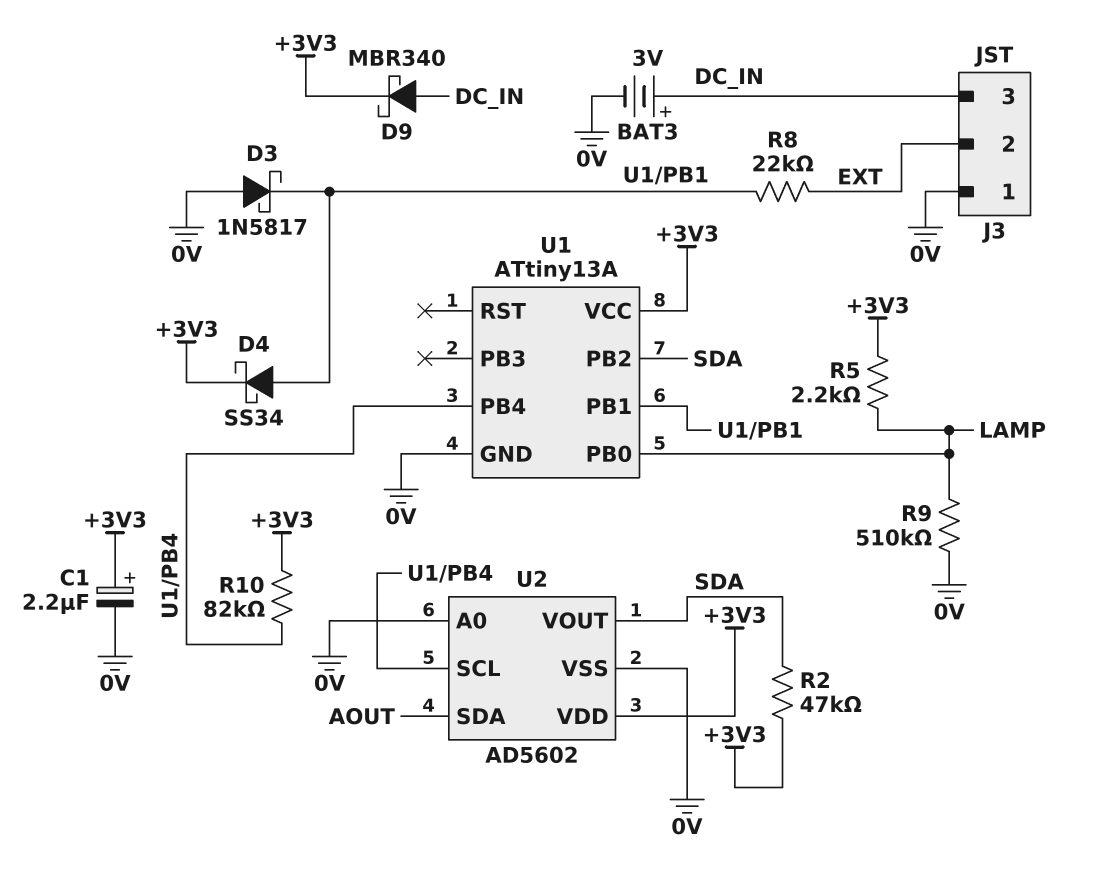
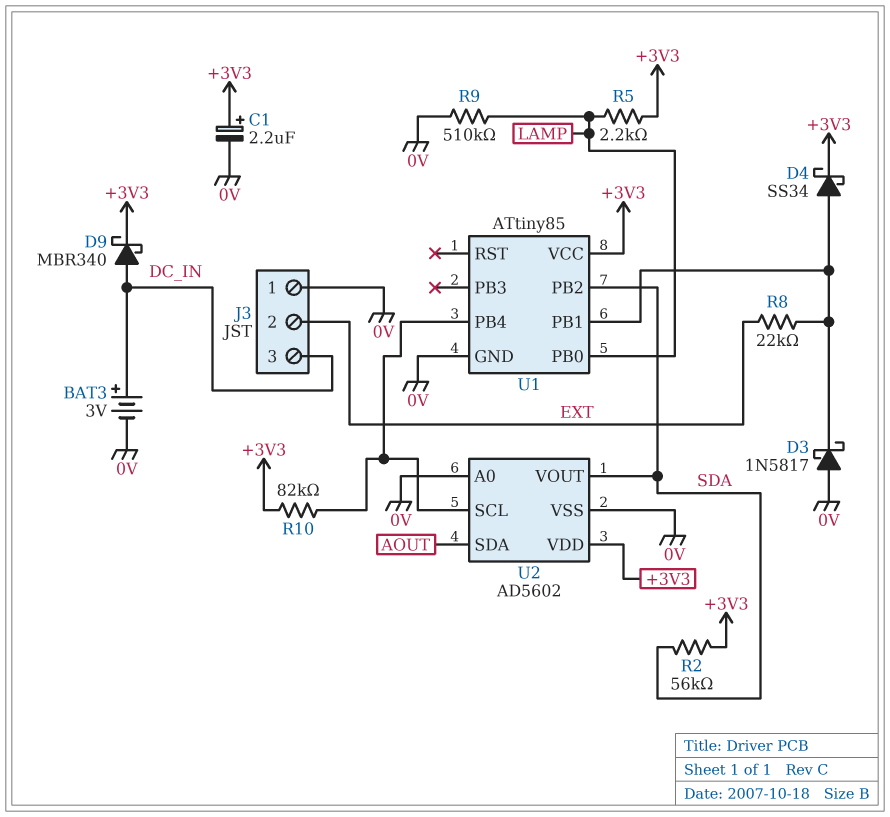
R2: 47k (+3V3, SDA) -> 56k (+3V3, SDA)
U1: ATtiny13A -> ATtiny85

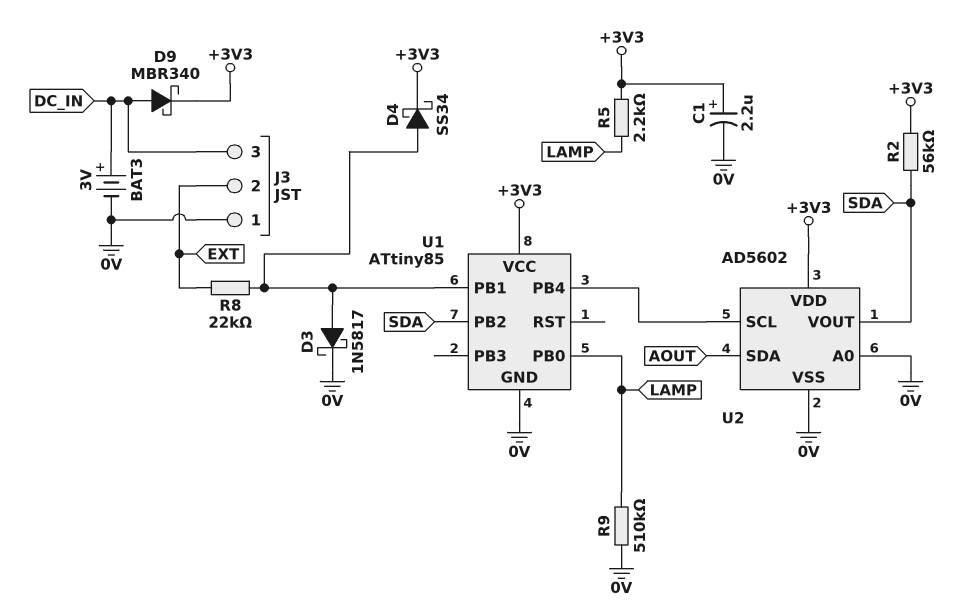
D3: schottky 1N5817 (A 0V, K U1/PB1) -> schottky 1N5817 (A U1/PB1, K 0V)
R10: 82k (+3V3, U1/PB4) -> none

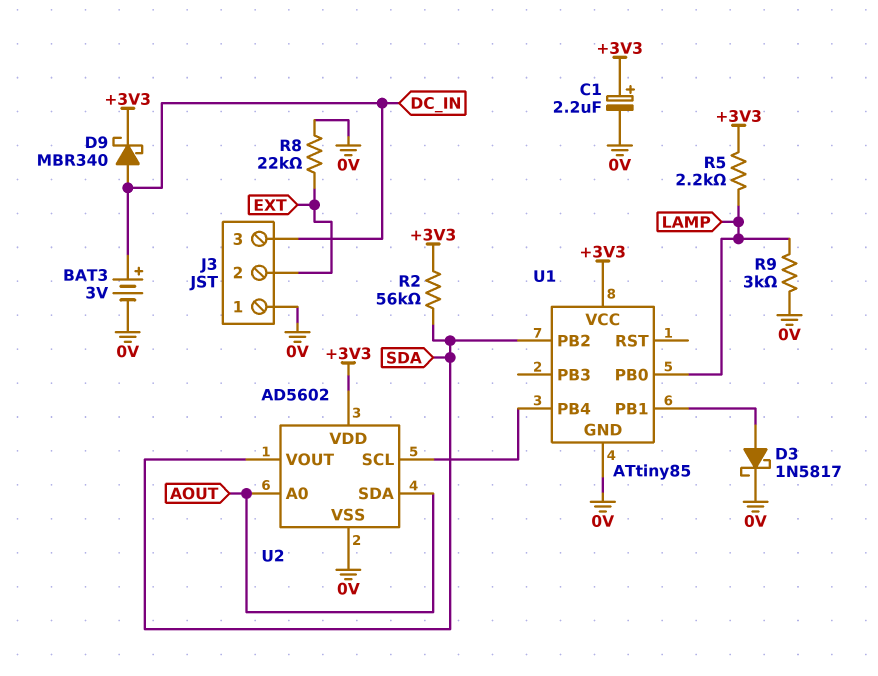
D4: schottky SS34 (A U1/PB1, K +3V3) -> none
R8: 22k (EXT, U1/PB1) -> 22k (0V, EXT)
R9: 510k (0V, LAMP) -> 3k (0V, LAMP)
U2 pin A0: 0V -> AOUT

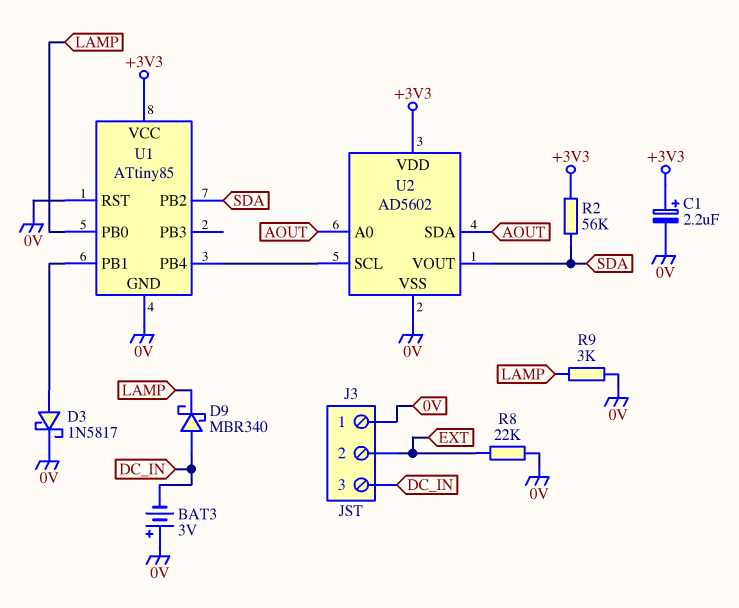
BAT3: 3V (plus DC_IN, minus 0V) -> 3V (plus 0V, minus DC_IN)
D9: schottky MBR340 (A DC_IN, K +3V3) -> schottky MBR340 (A DC_IN, K LAMP)
R5: 2.2k (+3V3, LAMP) -> none
U1 pin RST: none -> 0V

